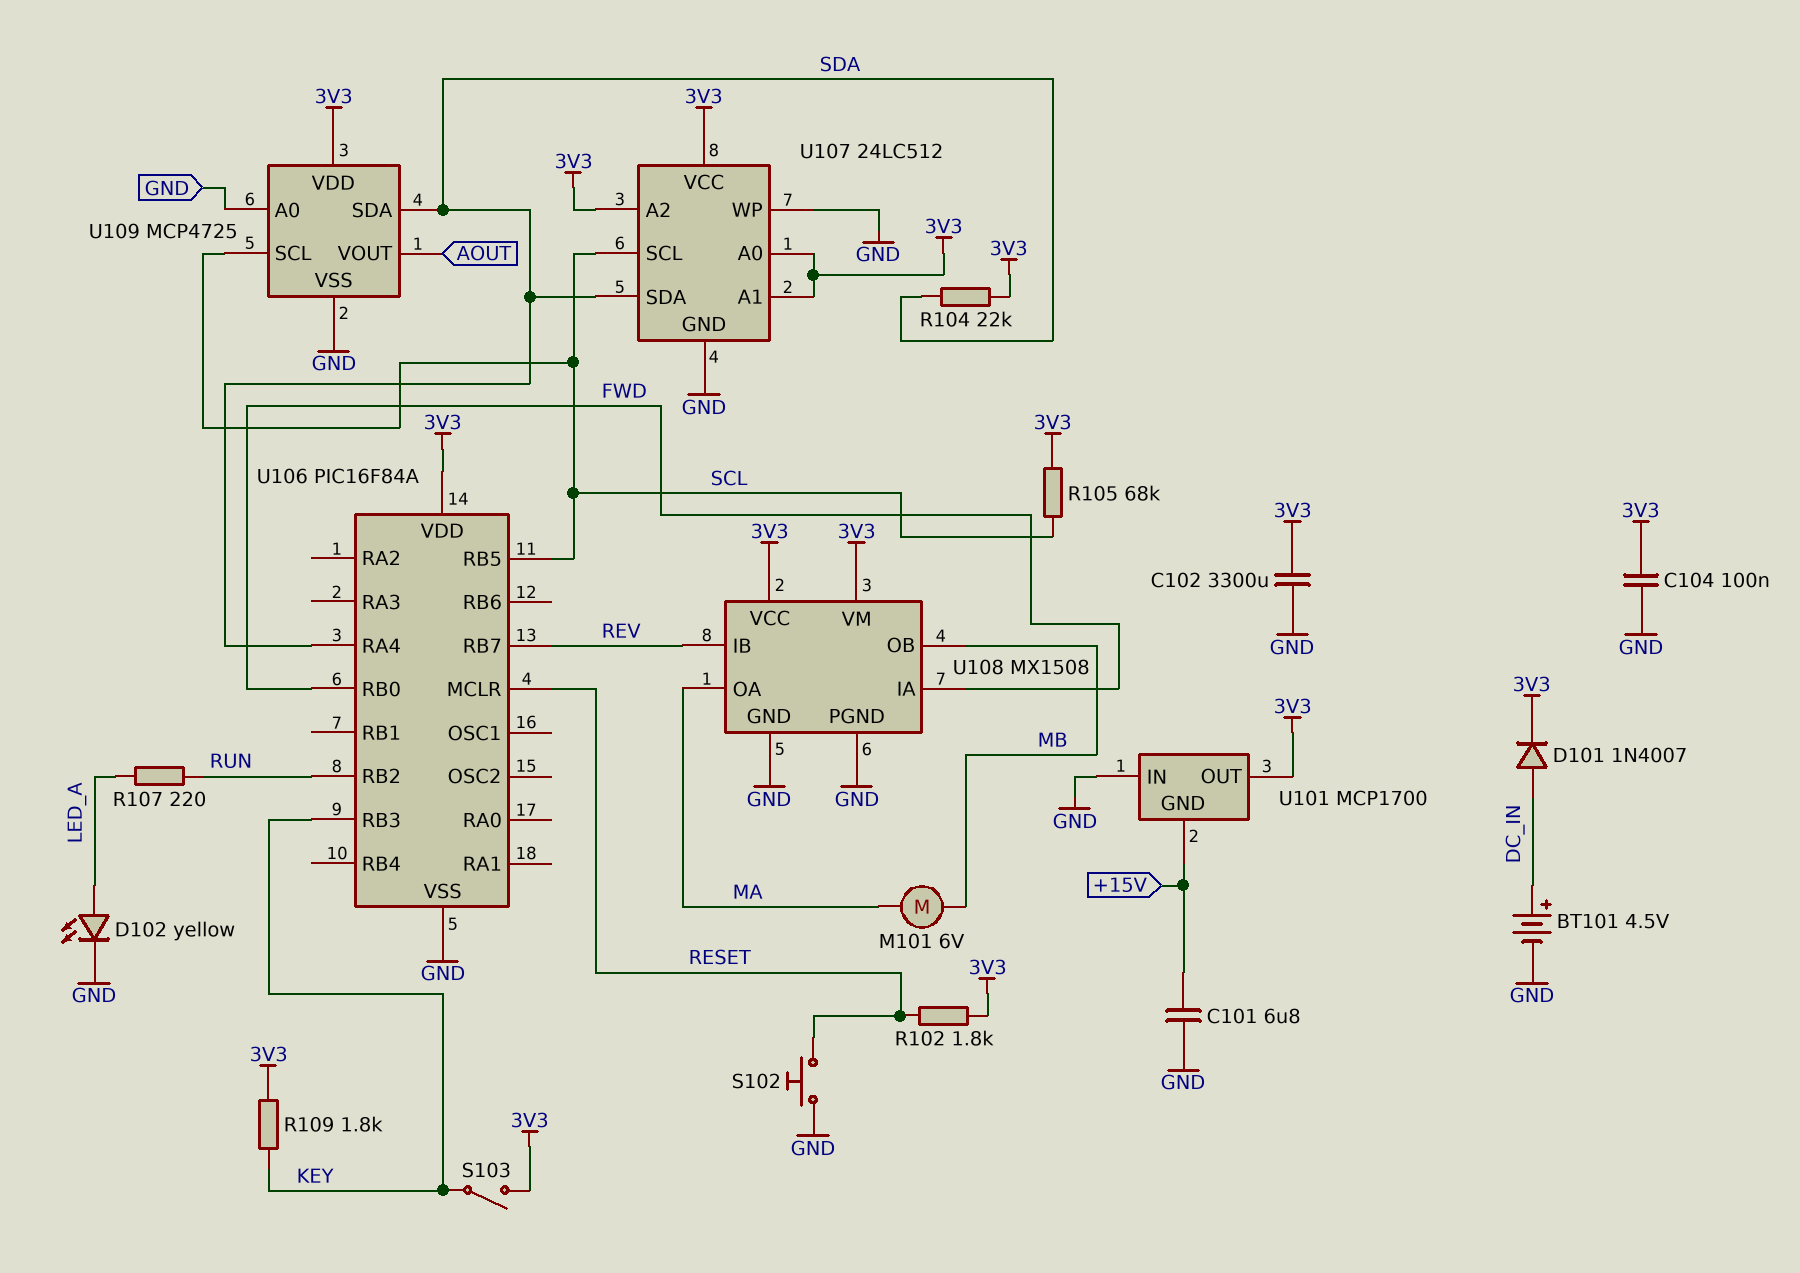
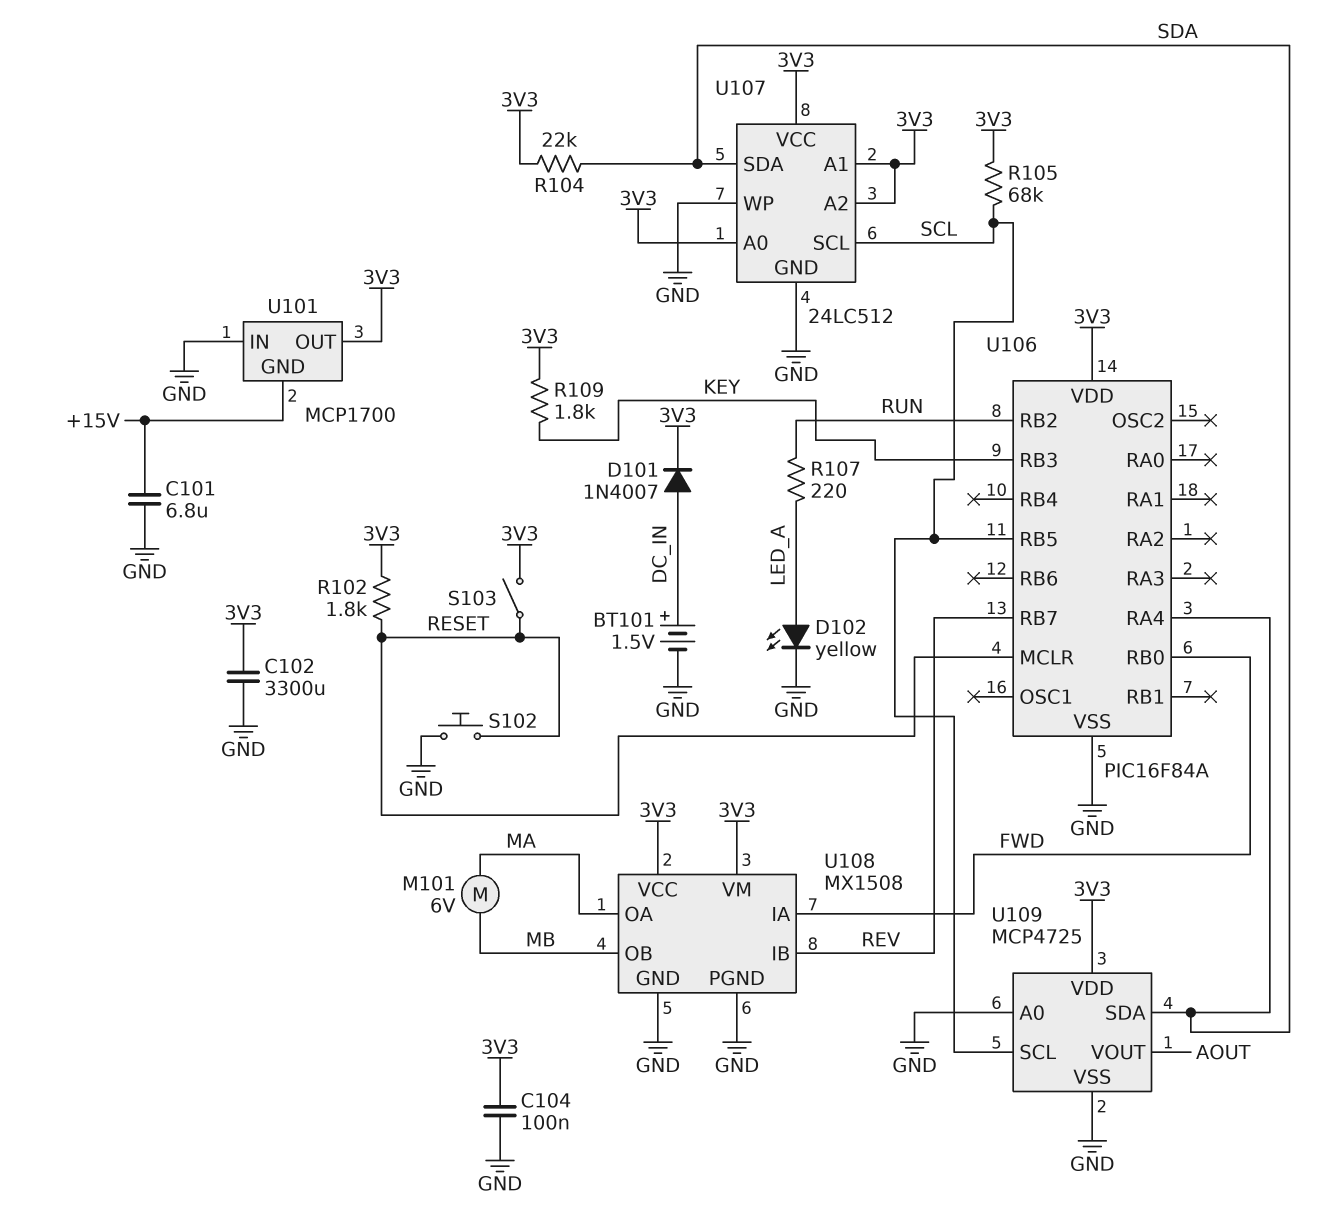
BT101: 4.5V (plus DC_IN, minus GND) -> 1.5V (plus DC_IN, minus GND)
S103: switch (3V3, KEY) -> switch (3V3, RESET)

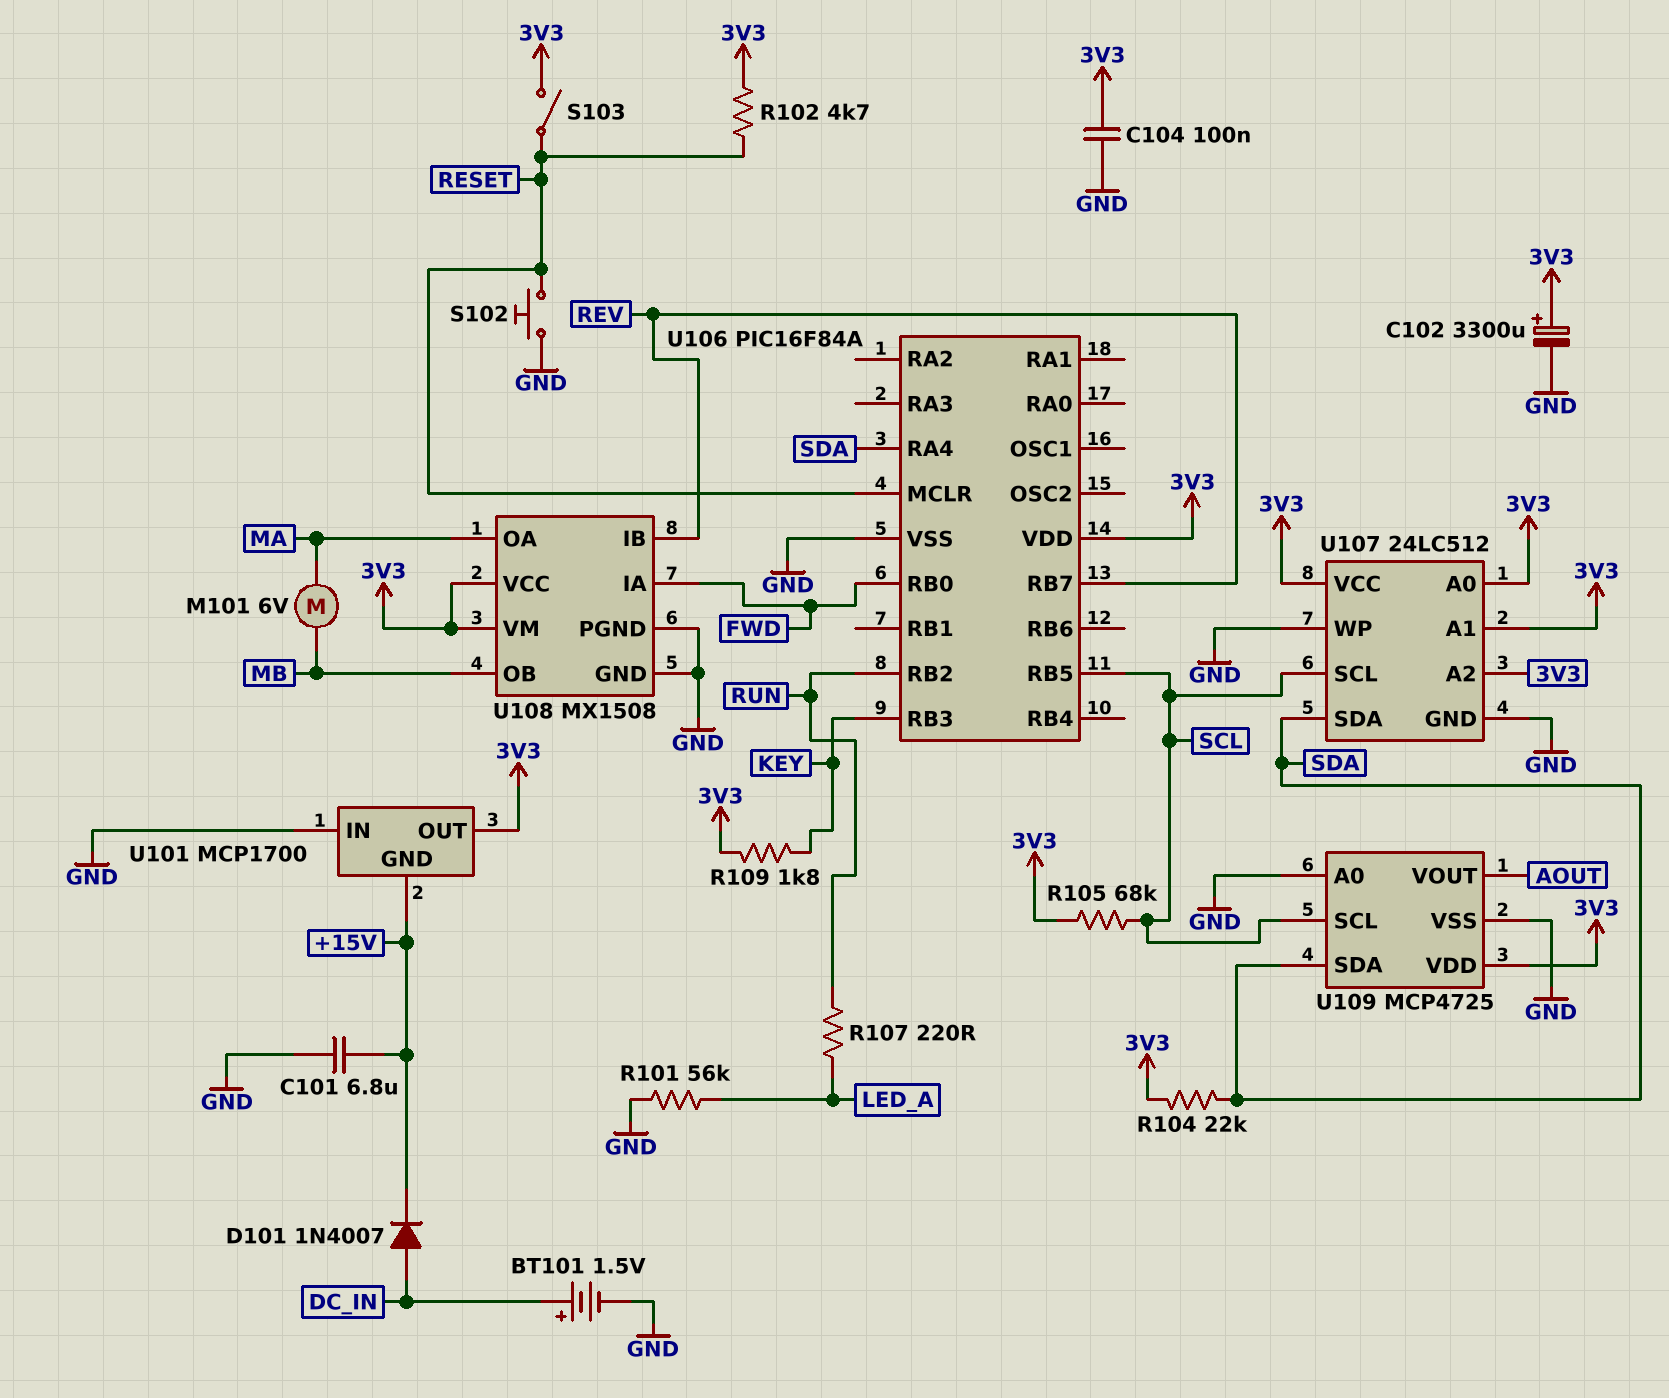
C102: 3300uF (3V3, GND) -> 3300uF (plus 3V3, minus GND)
D101: diode 1N4007 (A DC_IN, K 3V3) -> diode 1N4007 (A DC_IN, K +15V)
D102: LED yellow (A LED_A, K GND) -> none
R101: none -> 56k (GND, LED_A)
R102: 1.8k (3V3, RESET) -> 4.7k (3V3, RESET)

